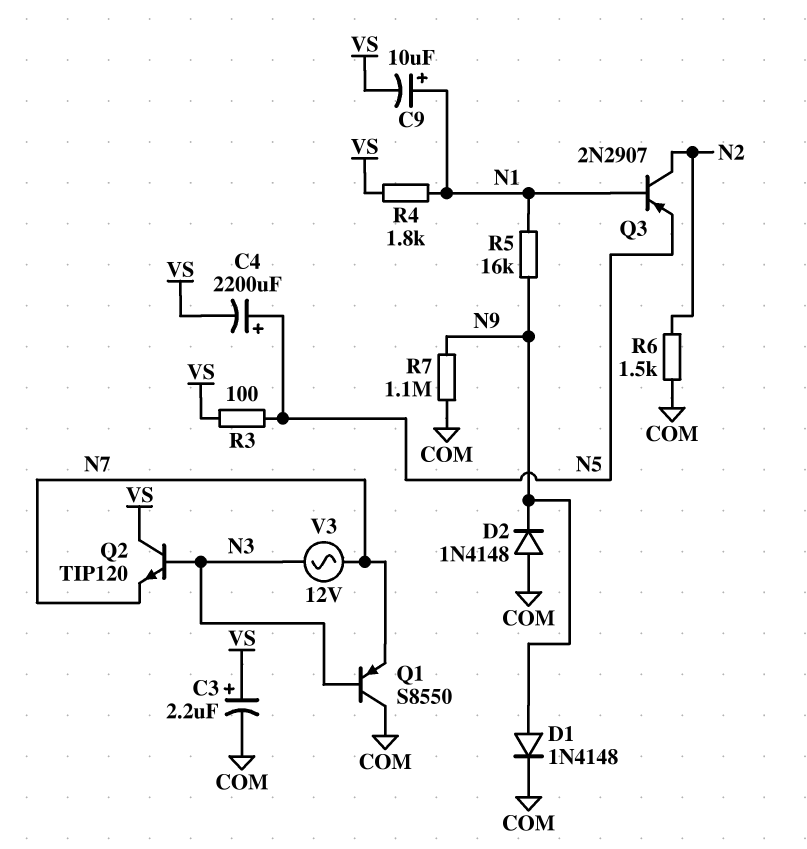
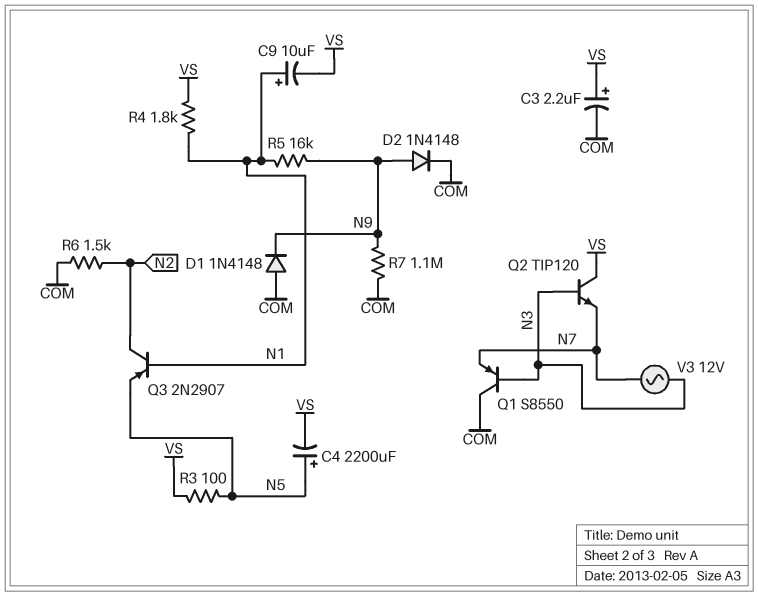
D1: diode 1N4148 (A N9, K COM) -> diode 1N4148 (A COM, K N9)
D2: diode 1N4148 (A COM, K N9) -> diode 1N4148 (A N9, K COM)

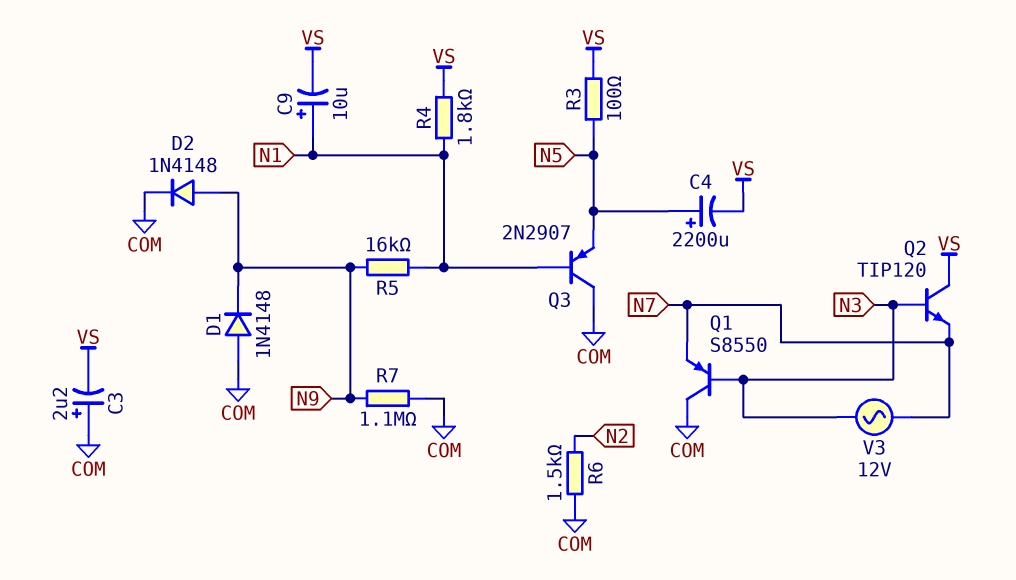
C3: 2.2uF (plus VS, minus COM) -> 2.2uF (plus COM, minus VS)
Q3: PNP 2N2907 (B N1, C N2, E N5) -> PNP 2N2907 (B N1, C COM, E N5)

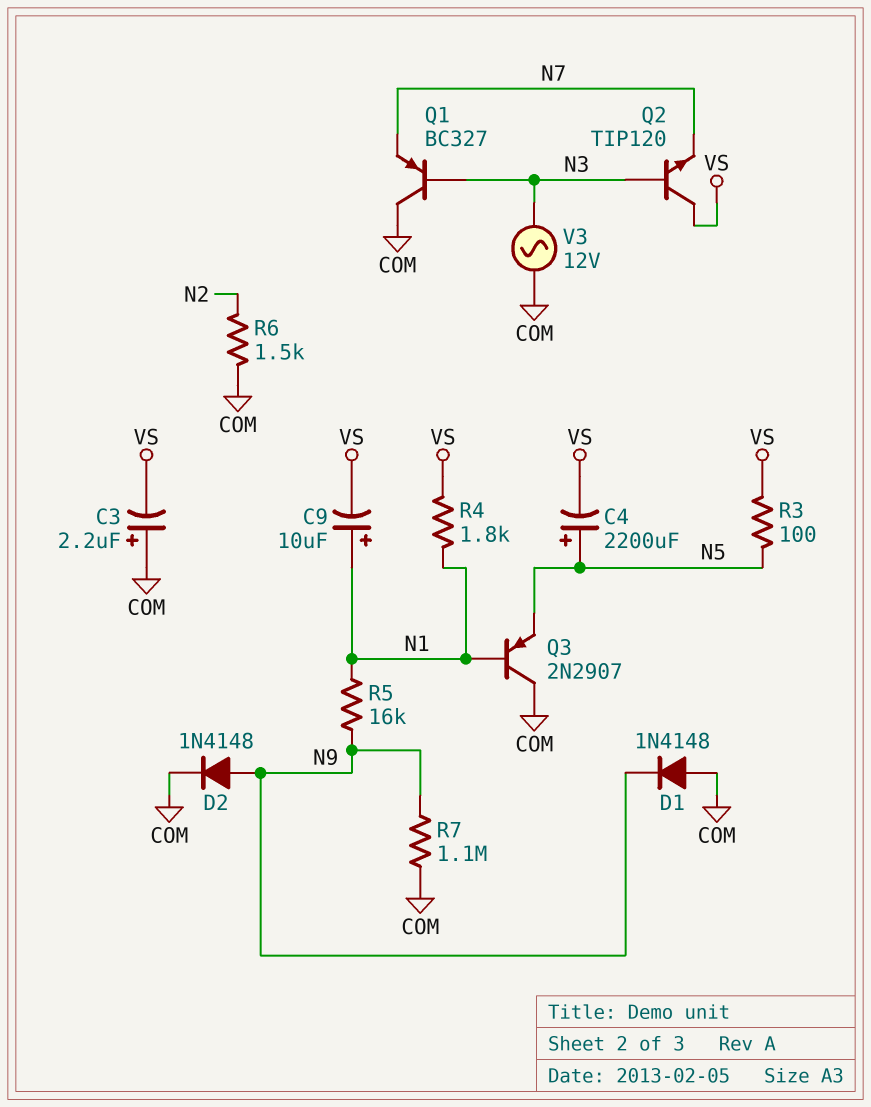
Q1: PNP S8550 (B N3, C COM, E N7) -> PNP BC327 (B N3, C COM, E N7)
V3: AC 12V (N3, N7) -> AC 12V (COM, N3)

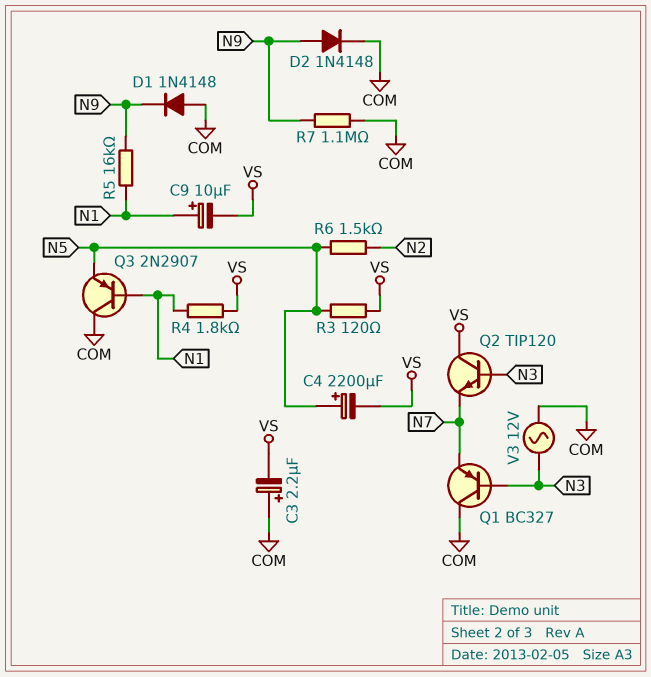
R3: 100 (N5, VS) -> 120 (N5, VS)
R6: 1.5k (COM, N2) -> 1.5k (N2, N5)

